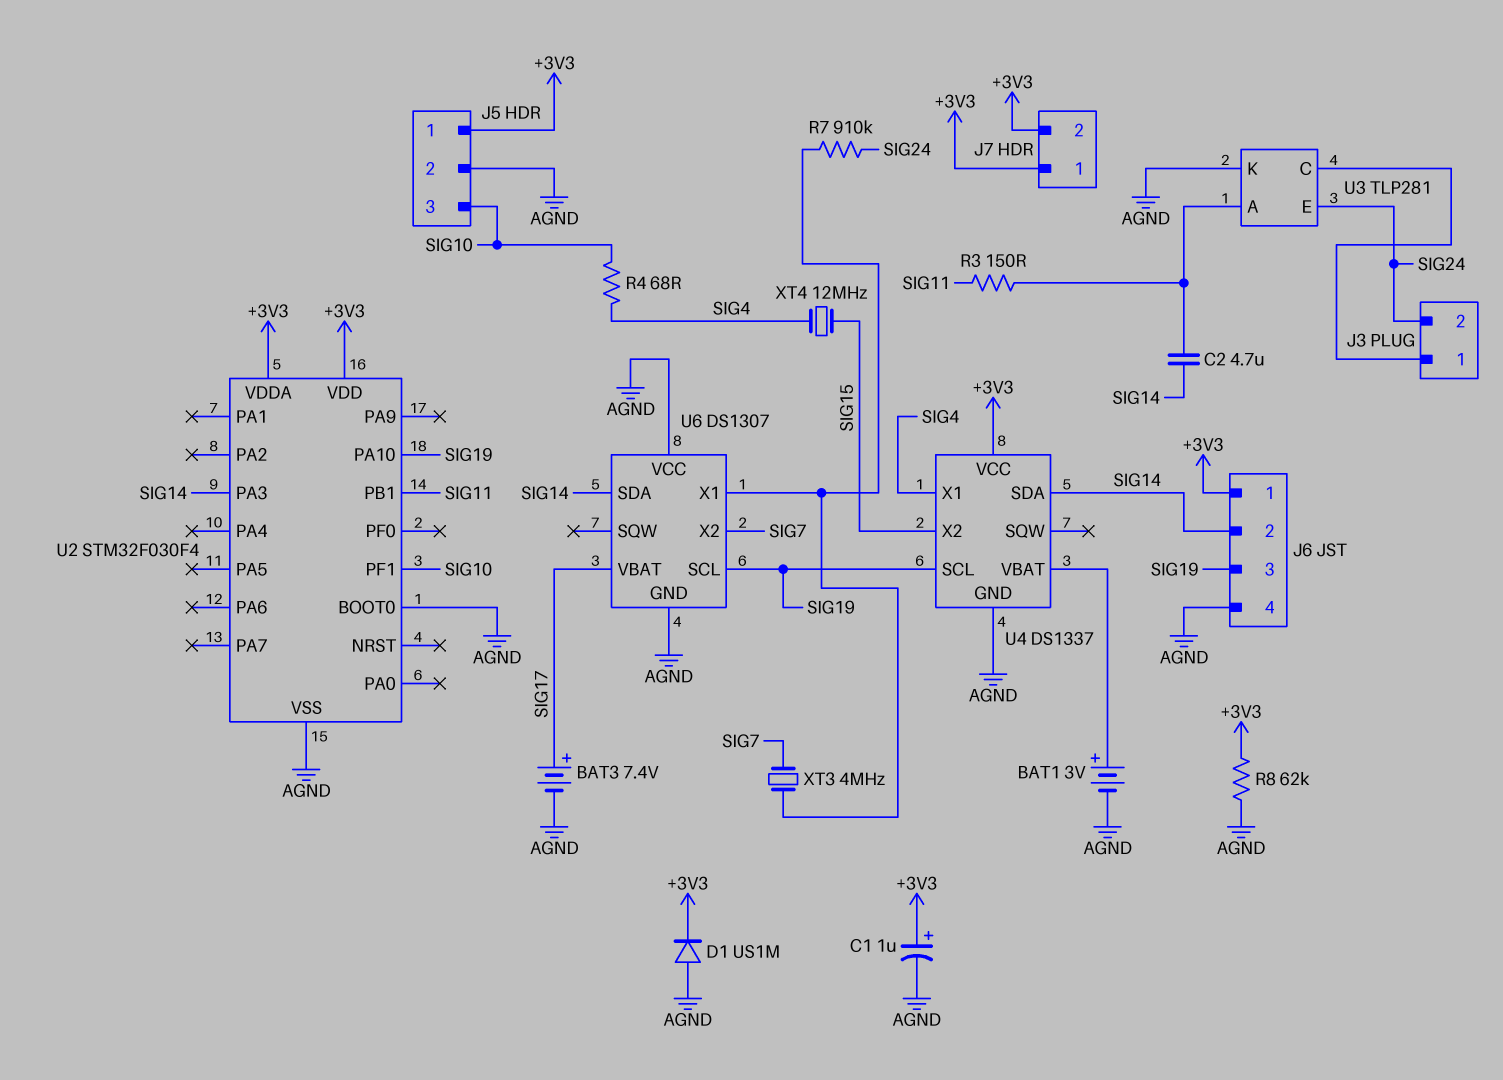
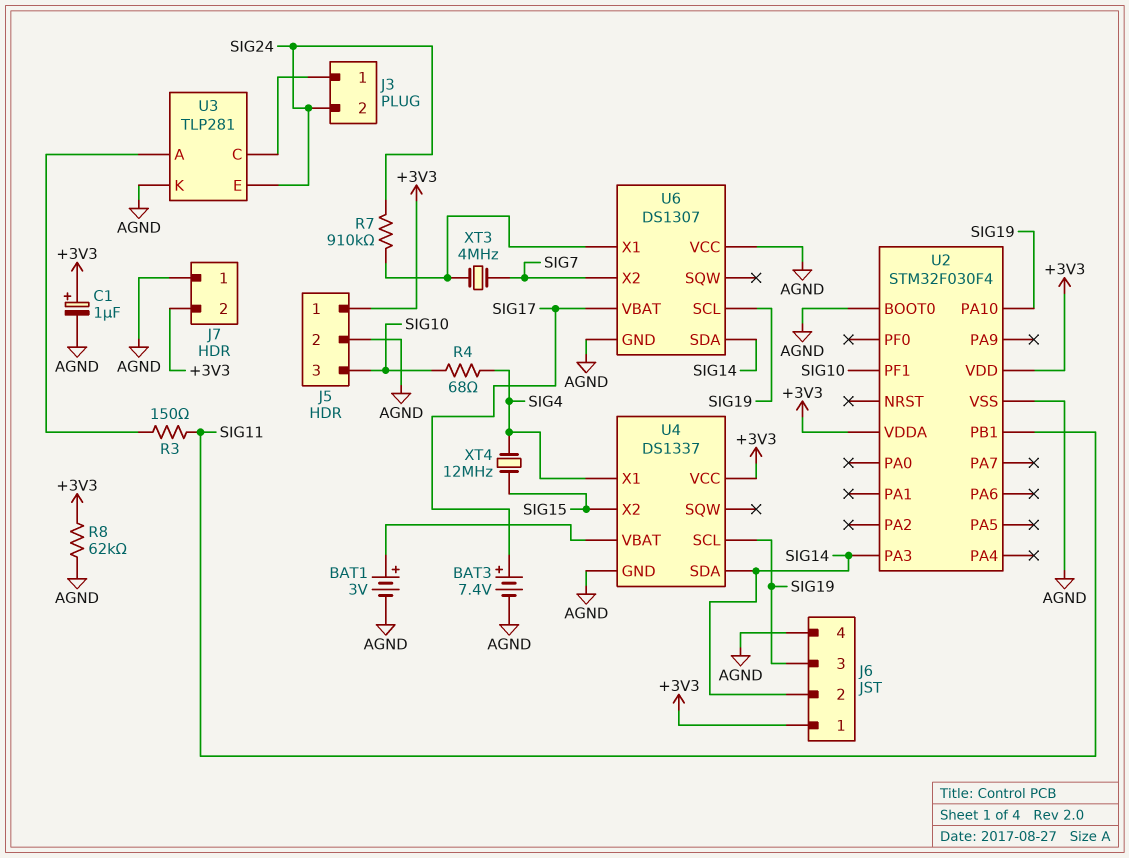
C2: 4.7uF (SIG14, U3/A) -> none
D1: diode US1M (A AGND, K +3V3) -> none
J7 pin 1: +3V3 -> AGND

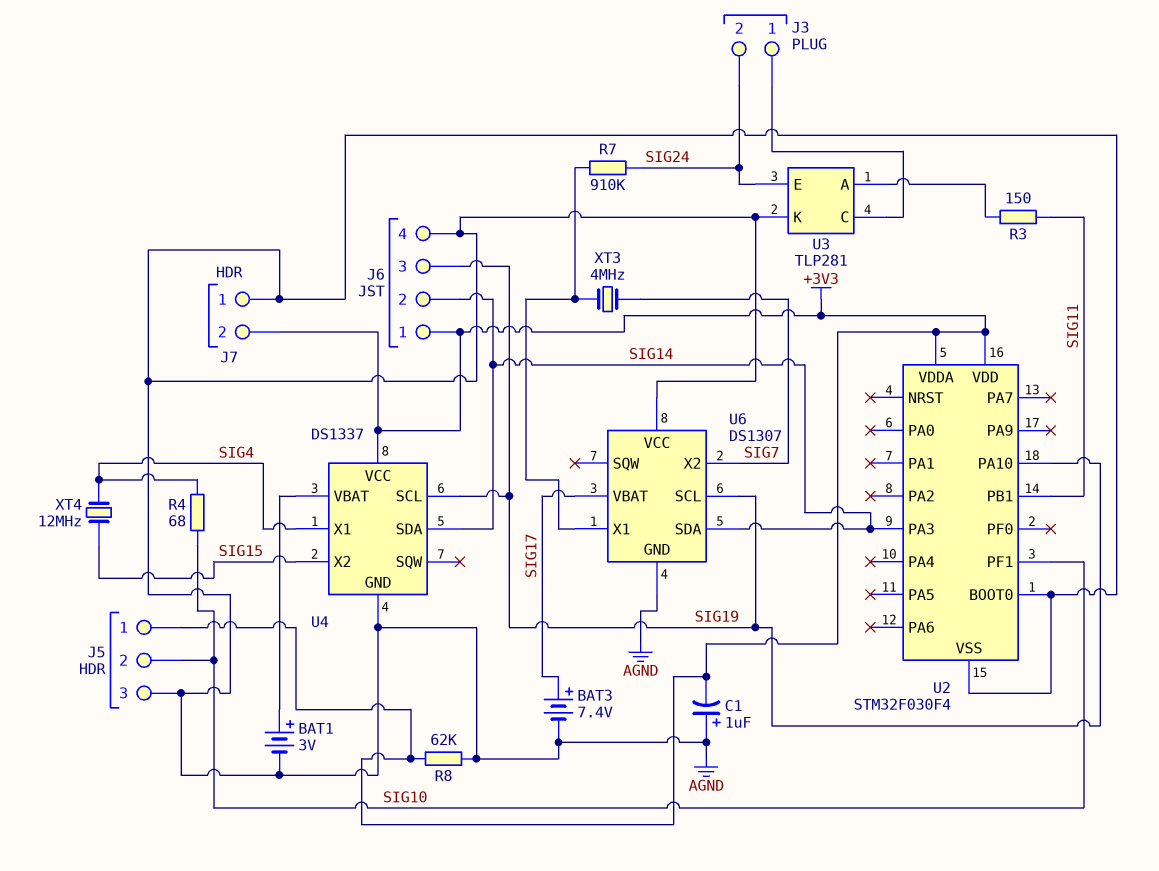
C1: 1uF (plus +3V3, minus AGND) -> 1uF (plus AGND, minus +3V3)
J5 pin 2: AGND -> SIG10
J5 pin 3: SIG10 -> AGND

